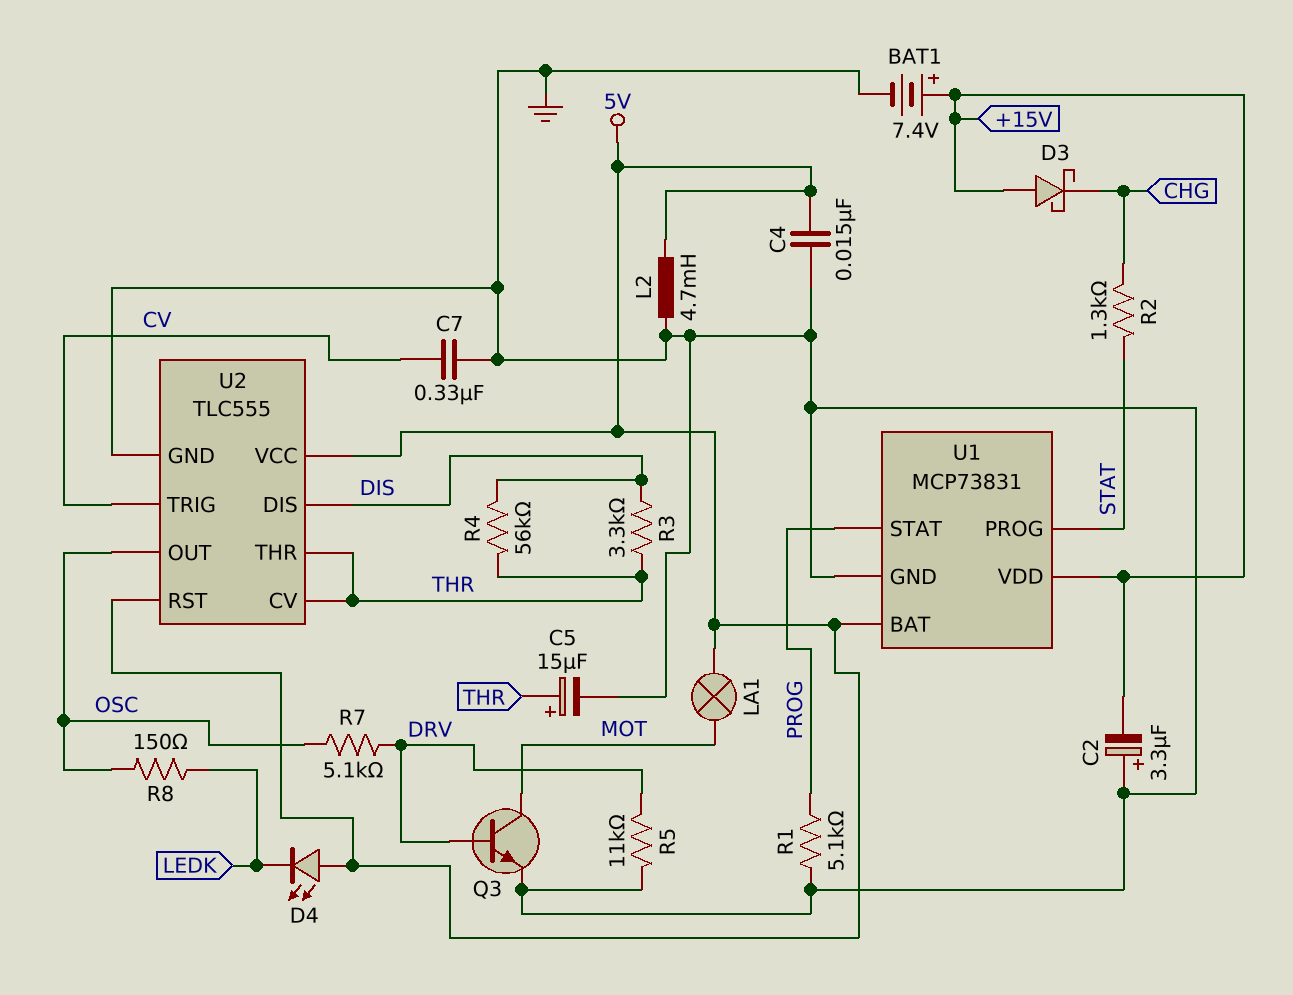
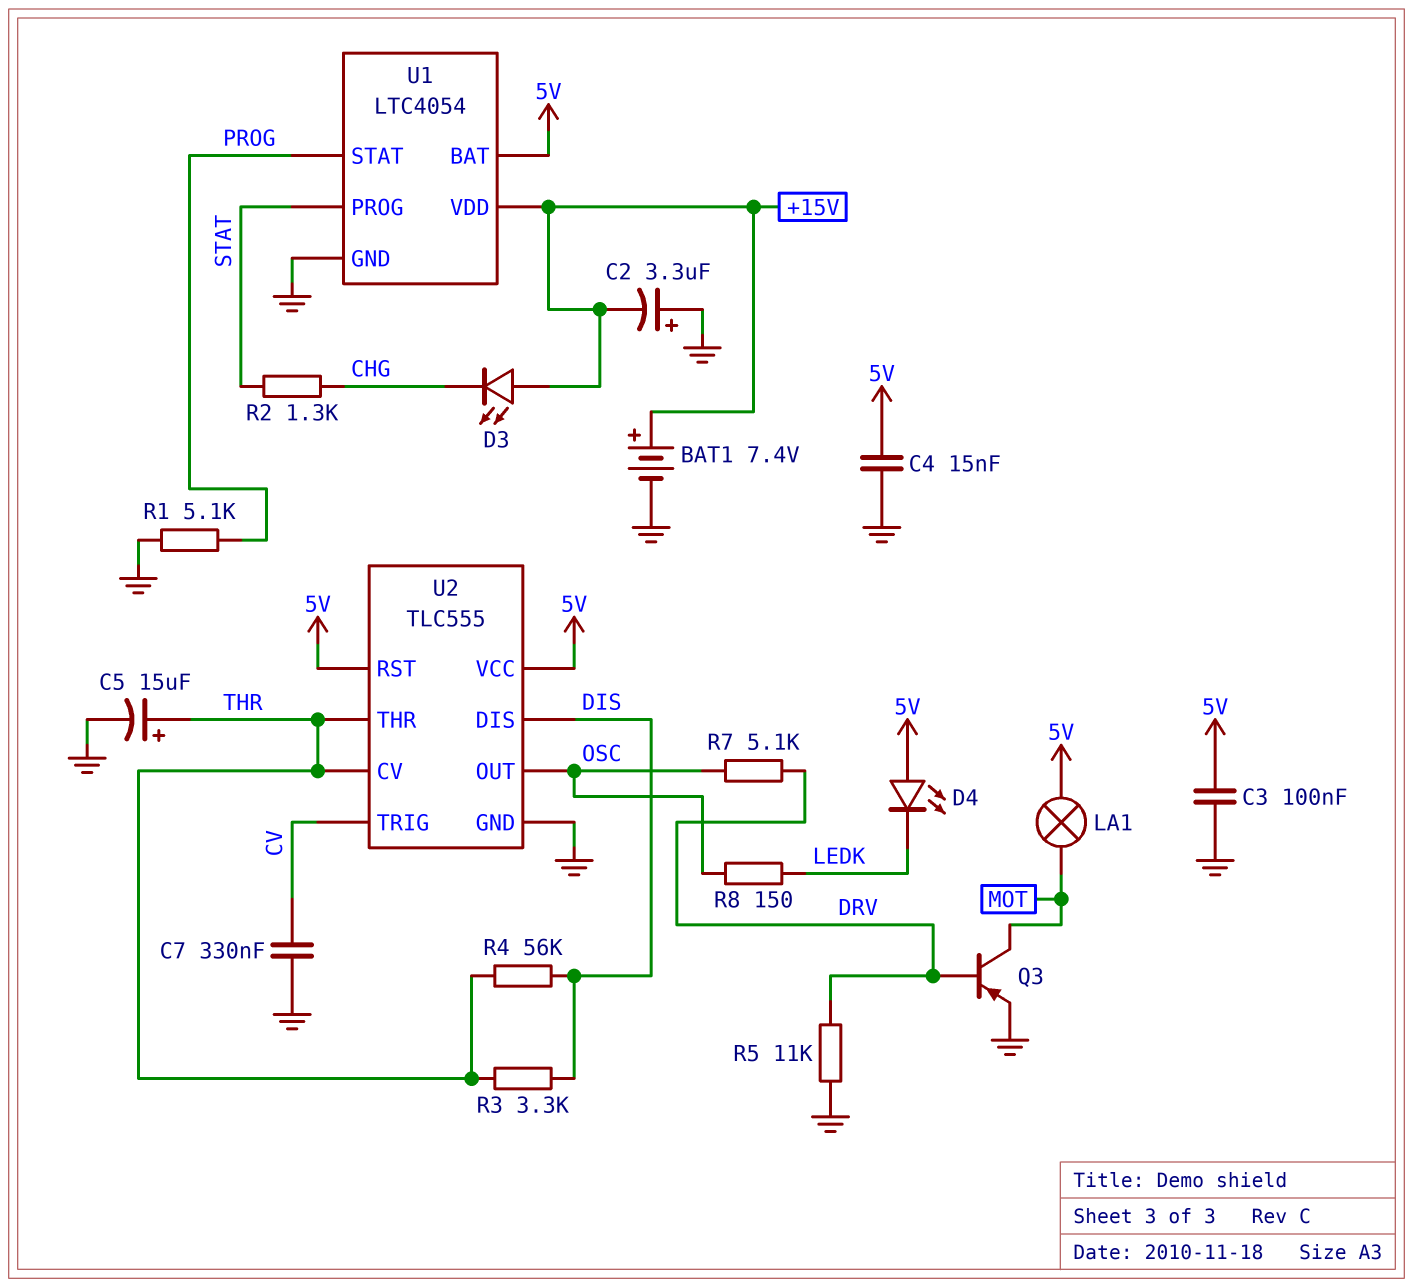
C3: none -> 100nF (5V, GND)
D3: schottky (A +15V, K CHG) -> LED (A +15V, K CHG)
L2: 4.7mH (5V, GND) -> none
Q3: NPN (B DRV, C MOT, E GND) -> PNP (B DRV, C MOT, E GND)
U1: MCP73831 -> LTC4054

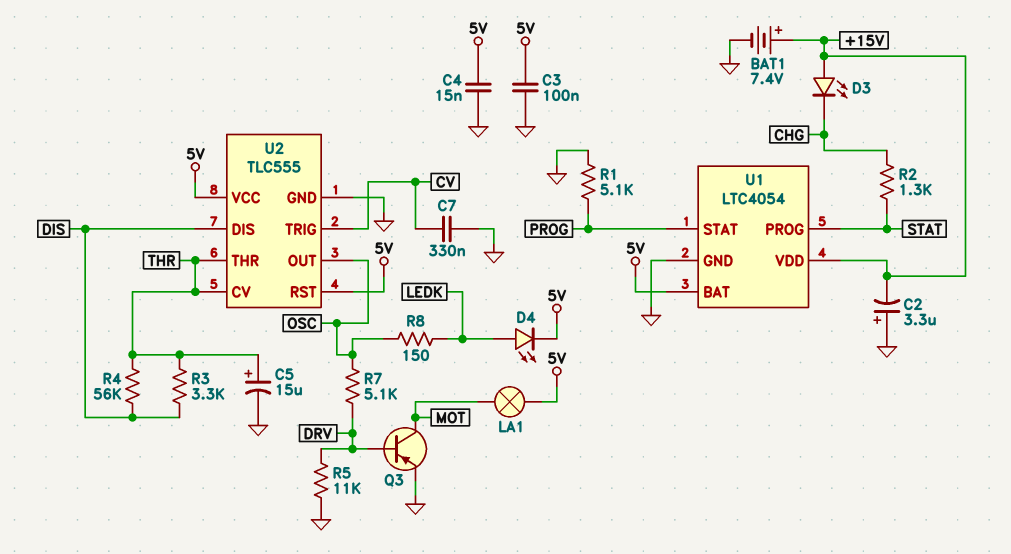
D4: LED (A 5V, K LEDK) -> LED (A LEDK, K 5V)

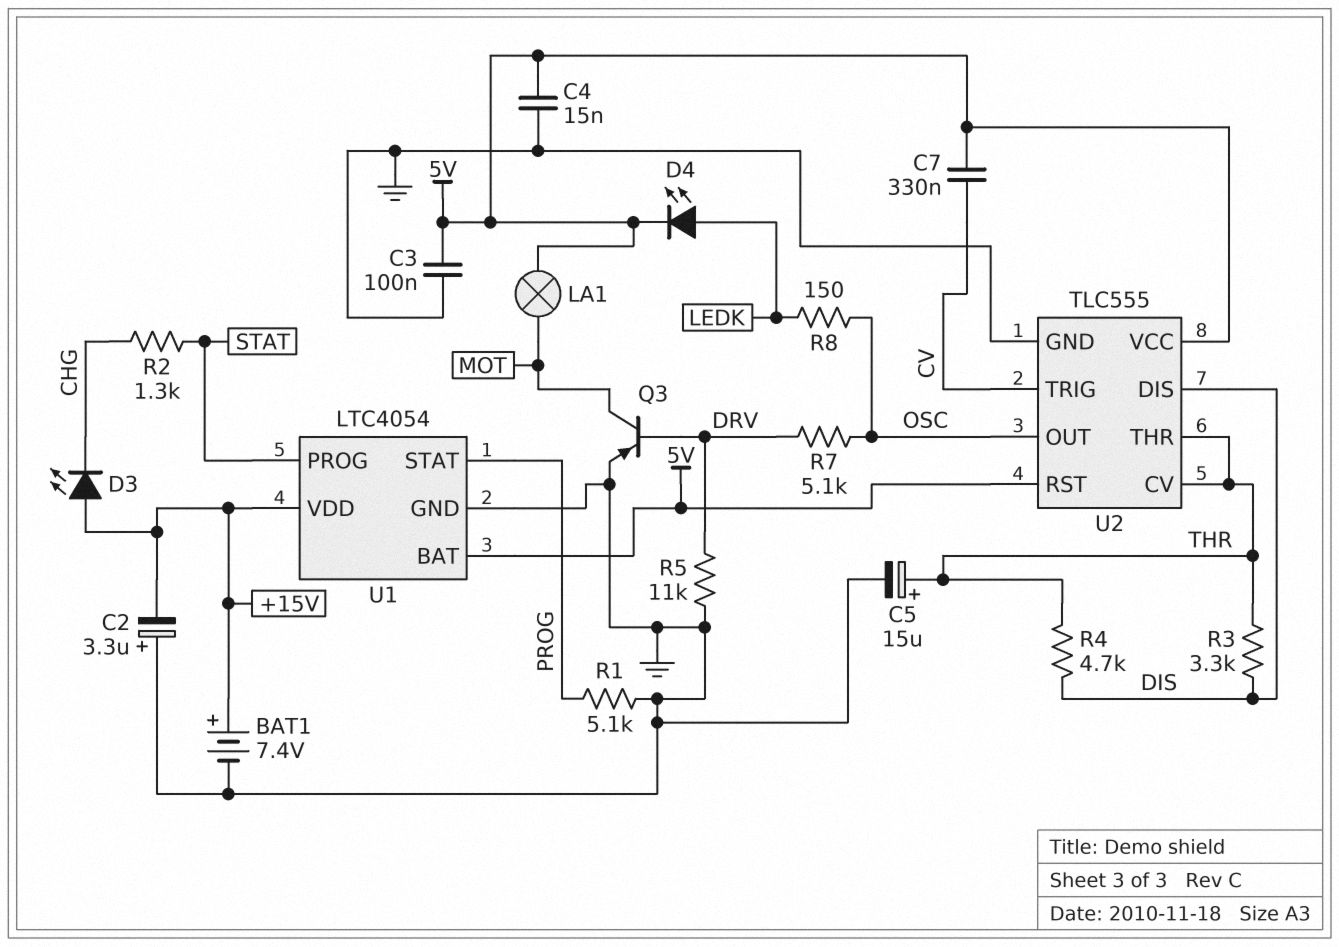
C7: 330nF (CV, GND) -> 330nF (5V, CV)
R4: 56k (DIS, THR) -> 4.7k (DIS, THR)

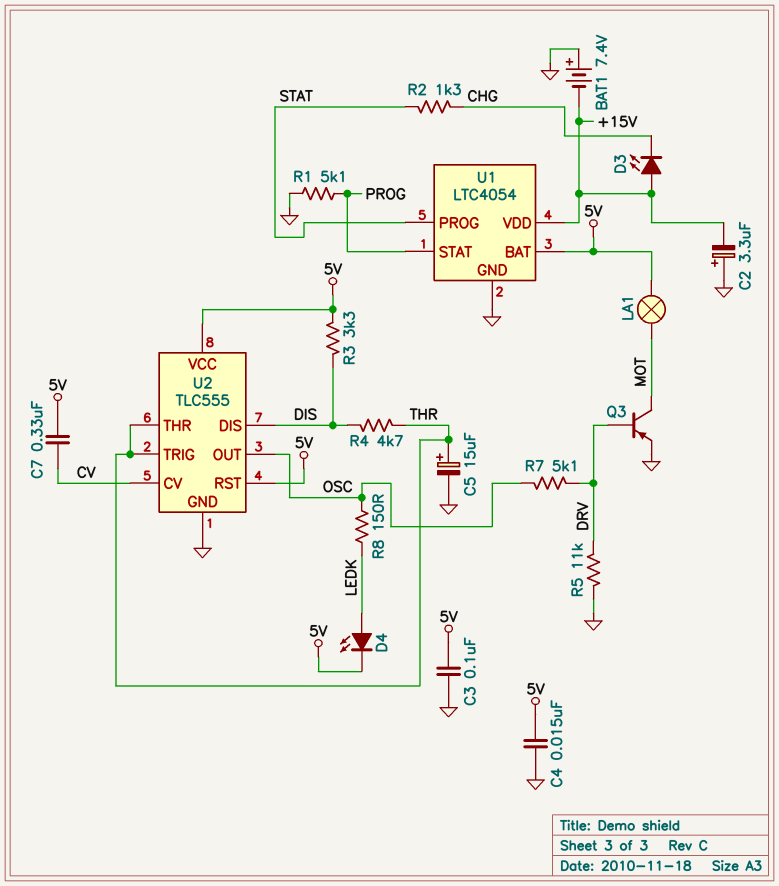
BAT1: 7.4V (plus +15V, minus GND) -> 7.4V (plus GND, minus +15V)
R3: 3.3k (DIS, THR) -> 3.3k (5V, DIS)
U2 pin CV: THR -> CV
U2 pin TRIG: CV -> THR

